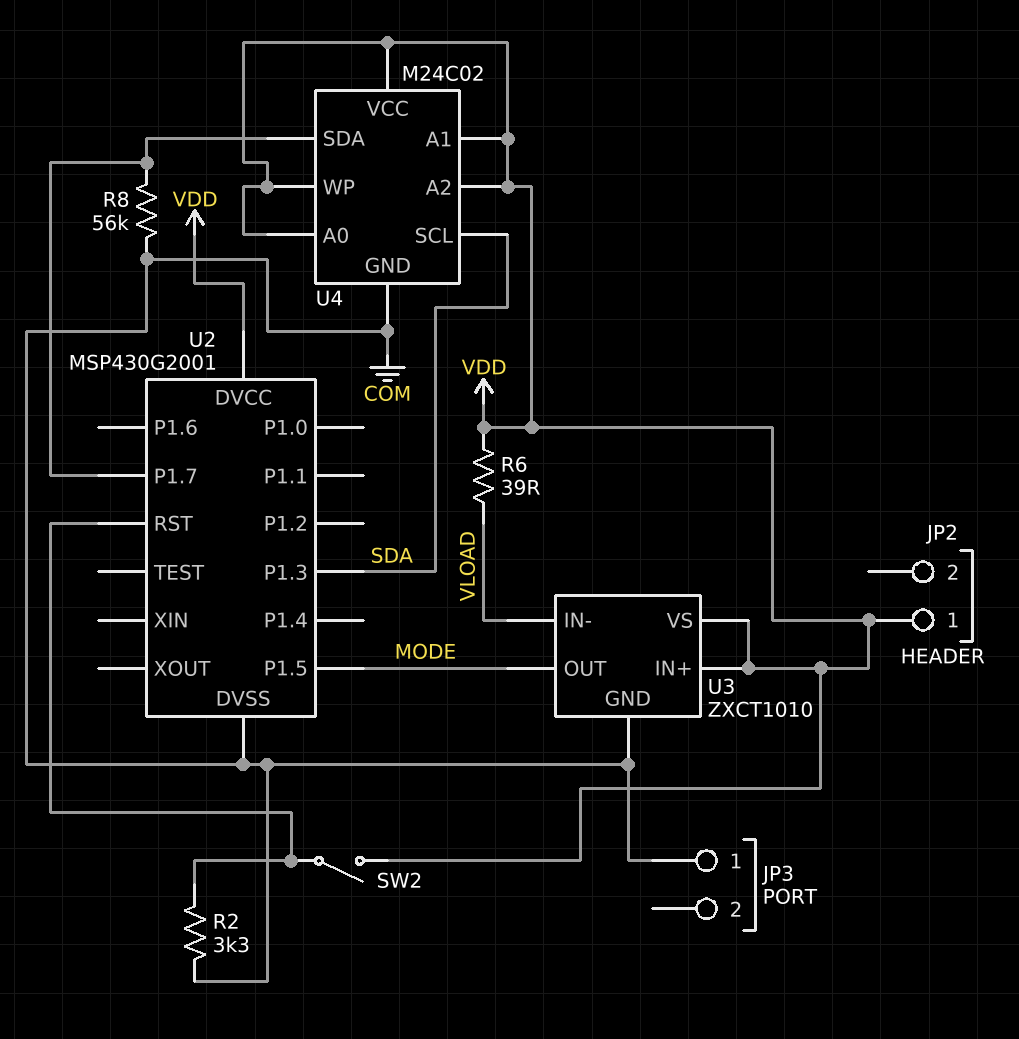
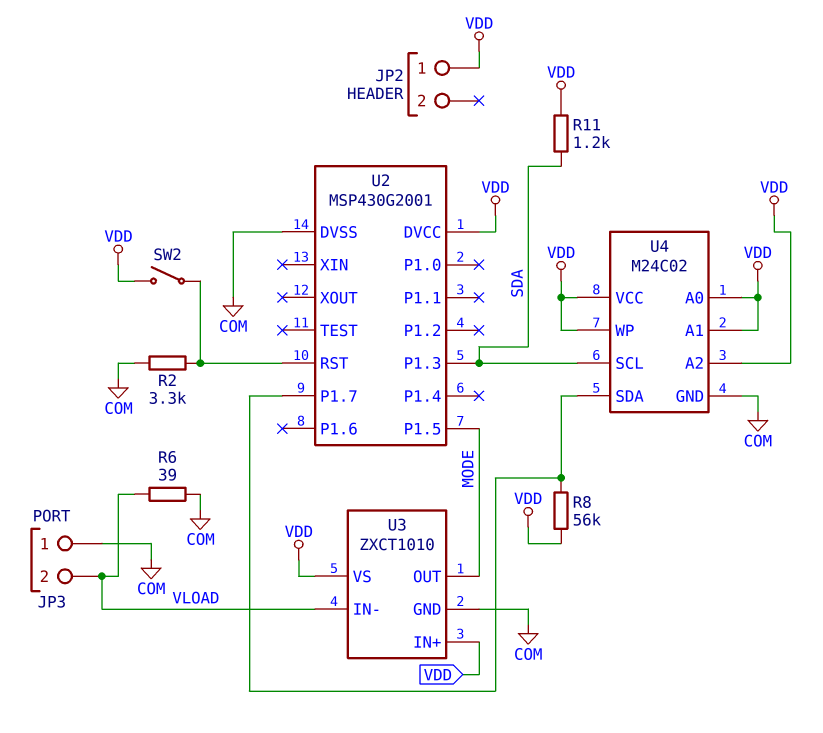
JP3 pin 2: none -> VLOAD
R6: 39 (VDD, VLOAD) -> 39 (COM, VLOAD)
R8: 56k (COM, U2/P1.7) -> 56k (U2/P1.7, VDD)
R11: none -> 1.2k (SDA, VDD)

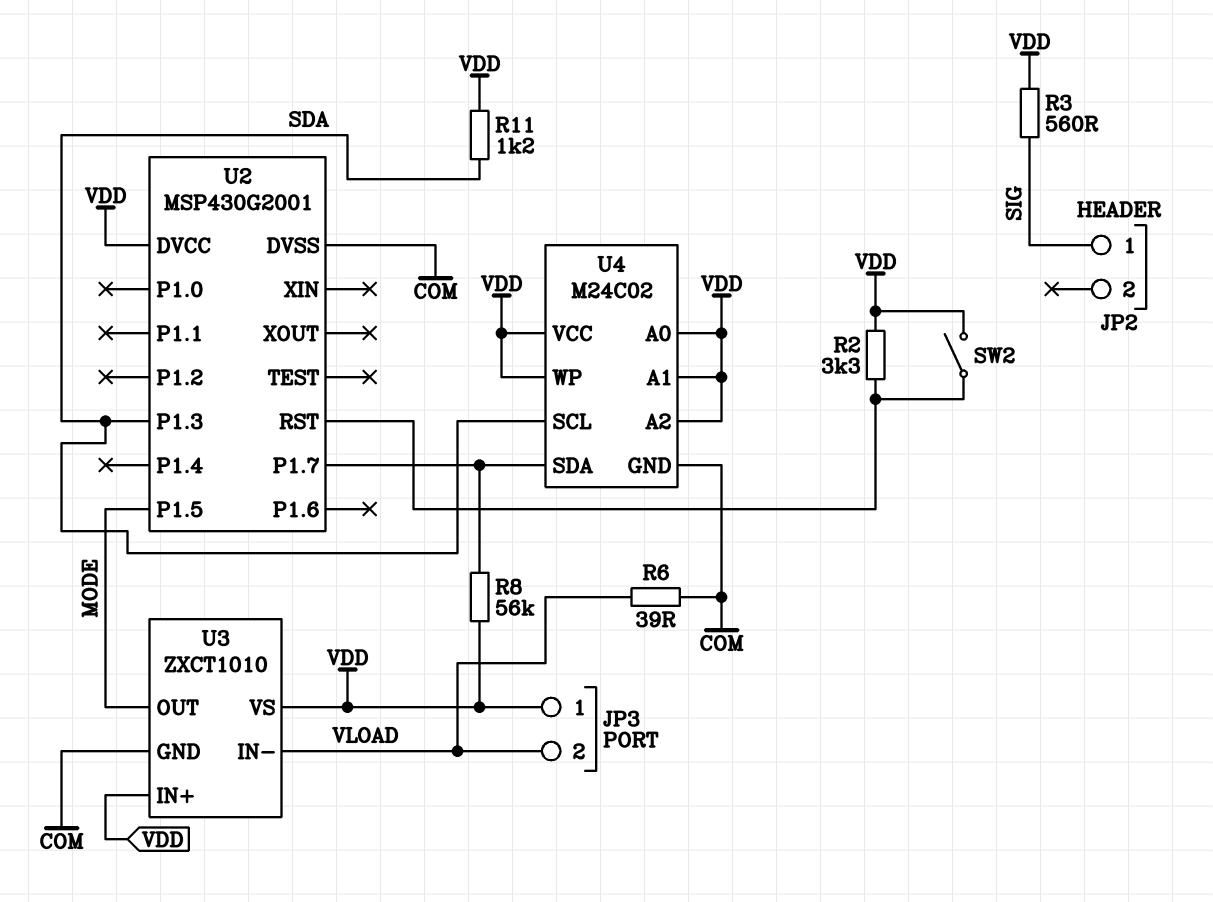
JP2 pin 1: VDD -> SIG
JP3 pin 1: COM -> VDD
R2: 3.3k (COM, U2/RST) -> 3.3k (U2/RST, VDD)
R3: none -> 560 (SIG, VDD)

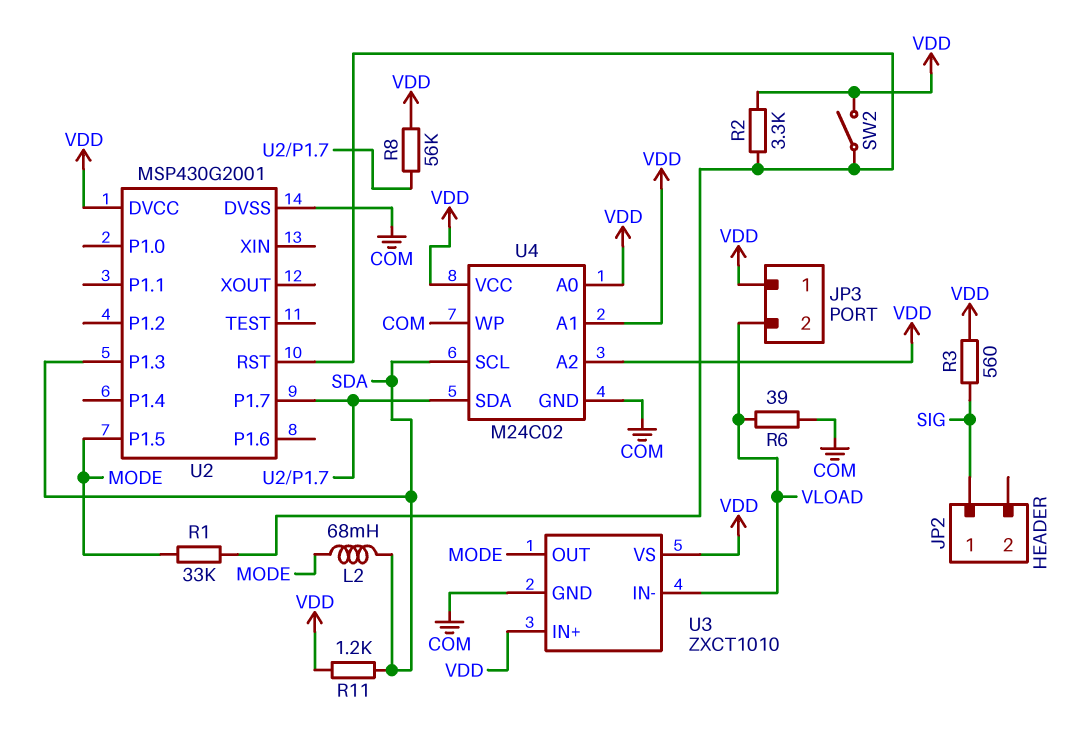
L2: none -> 68mH (MODE, SDA)
R1: none -> 33k (MODE, U2/RST)
U4 pin WP: VDD -> COM

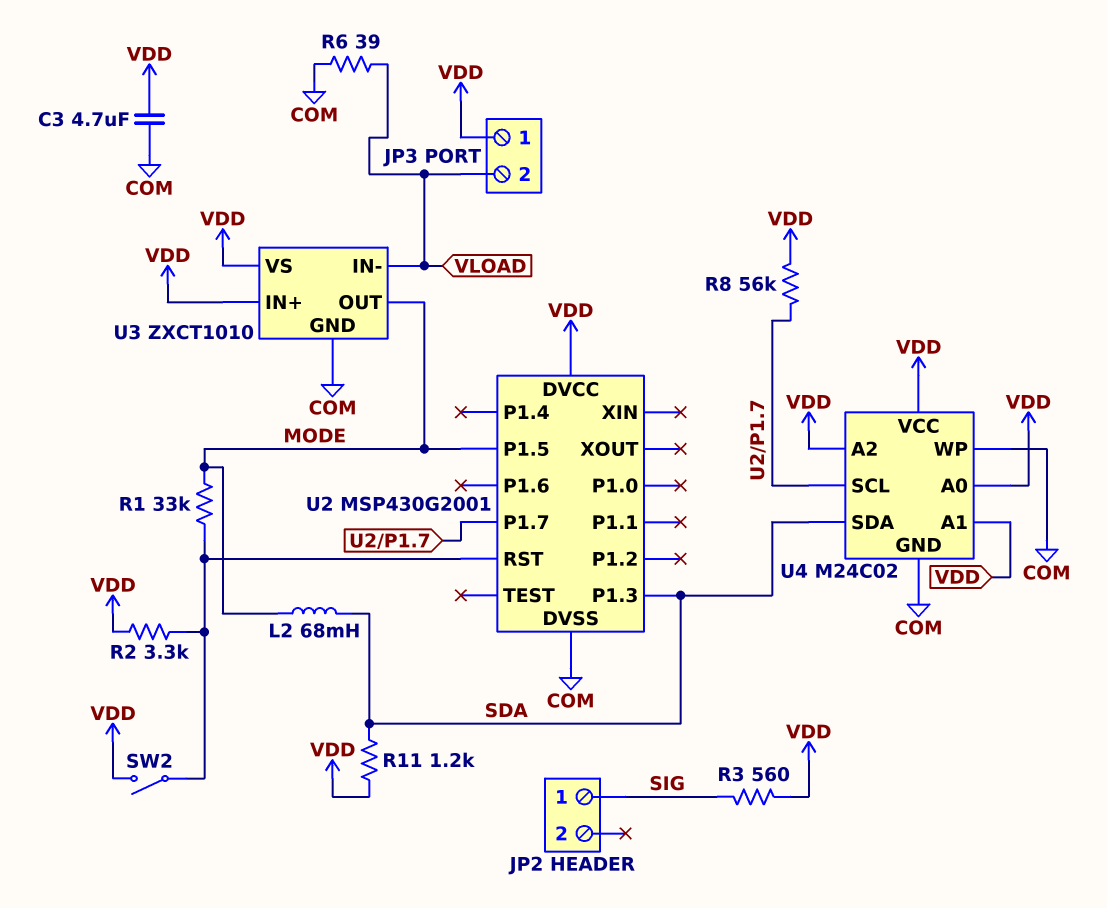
C3: none -> 4.7uF (COM, VDD)
U4 pin SCL: SDA -> U2/P1.7
U4 pin SDA: U2/P1.7 -> SDA

